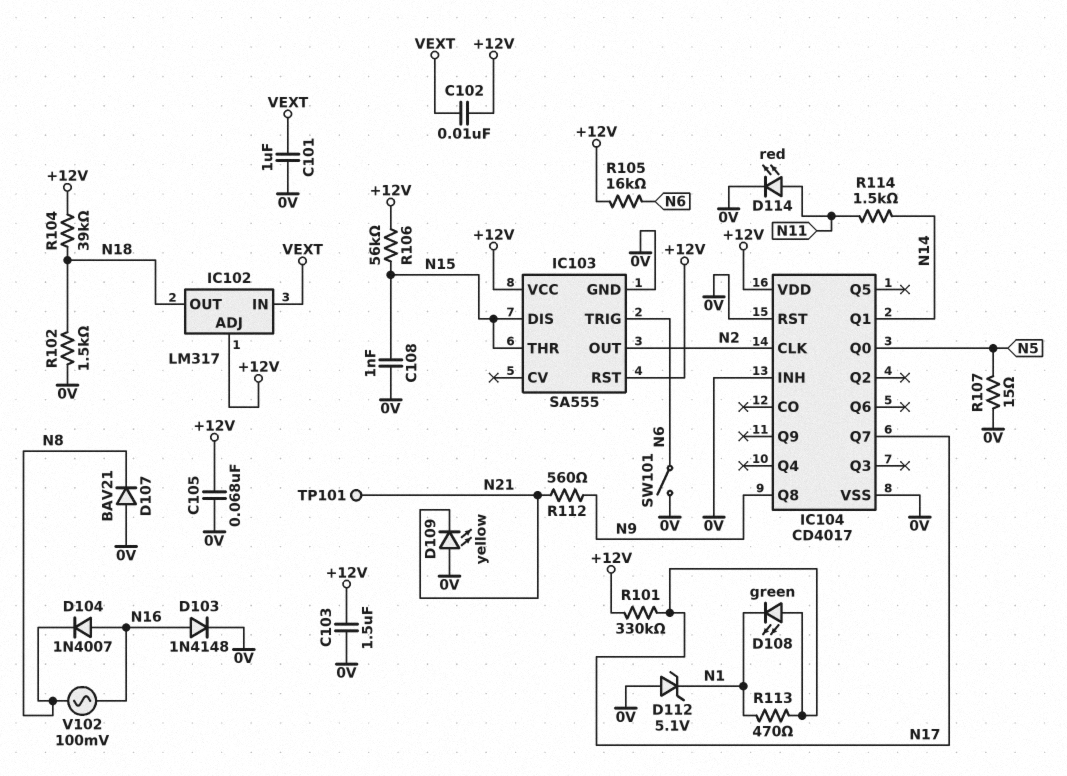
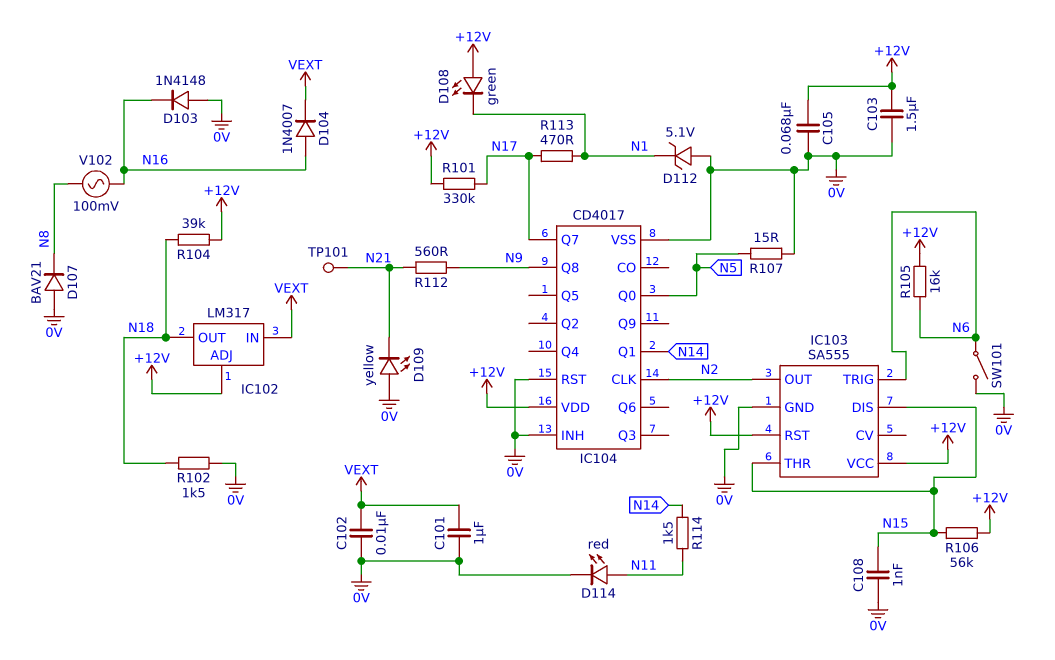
C102: 10nF (+12V, VEXT) -> 10nF (0V, VEXT)
D103: diode 1N4148 (A N16, K 0V) -> diode 1N4148 (A 0V, K N16)
D104: diode 1N4007 (A N16, K N8) -> diode 1N4007 (A N16, K VEXT)
D108: LED green (A N17, K N1) -> LED green (A +12V, K N1)

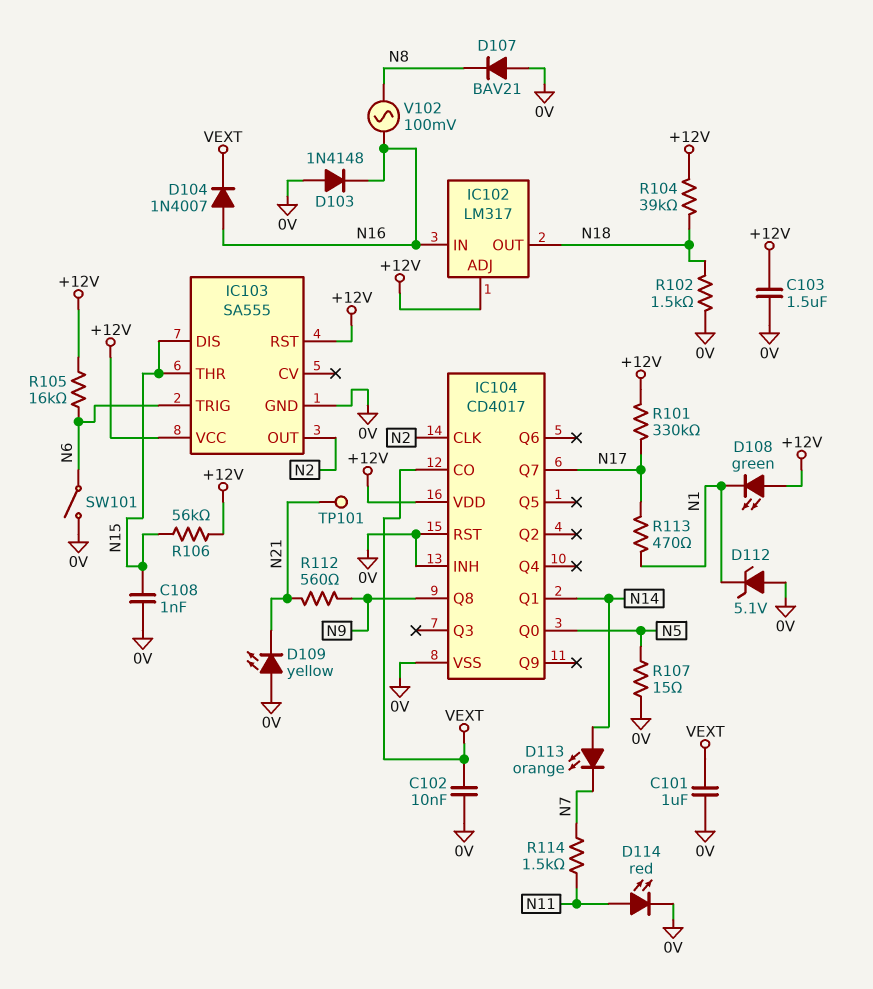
C105: 68nF (+12V, 0V) -> none
D113: none -> LED orange (A N14, K N7)
IC102 pin IN: VEXT -> N16
IC104 pin CO: none -> VEXT
R114: 1.5k (N11, N14) -> 1.5k (N7, N11)

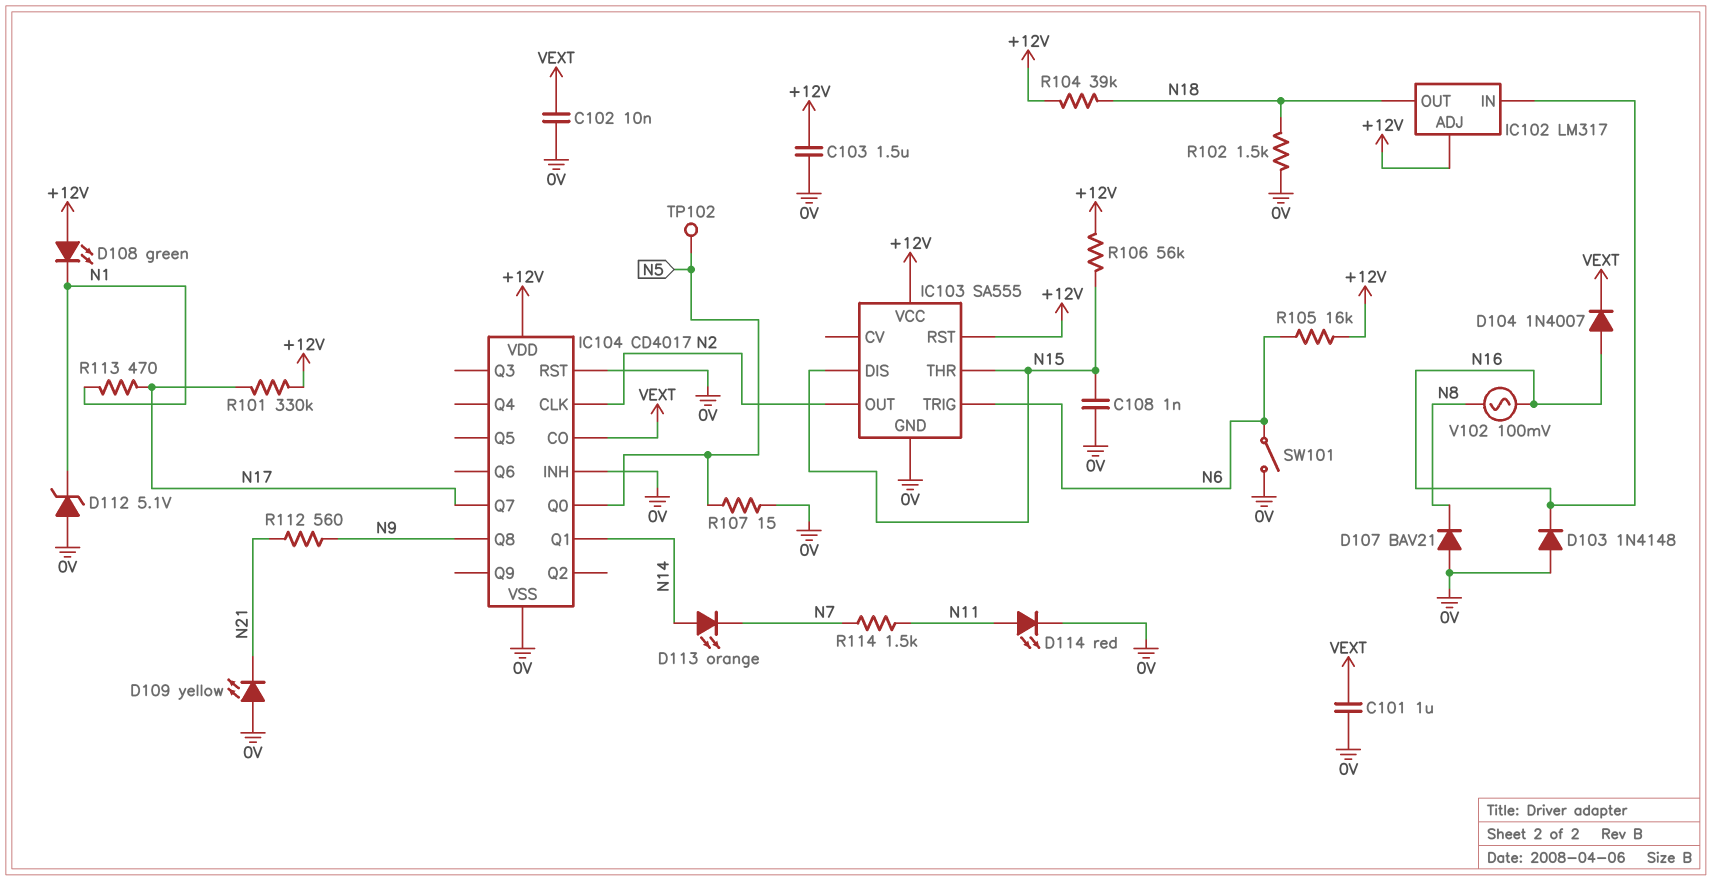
TP101: test point (N21) -> none
TP102: none -> test point (N5)

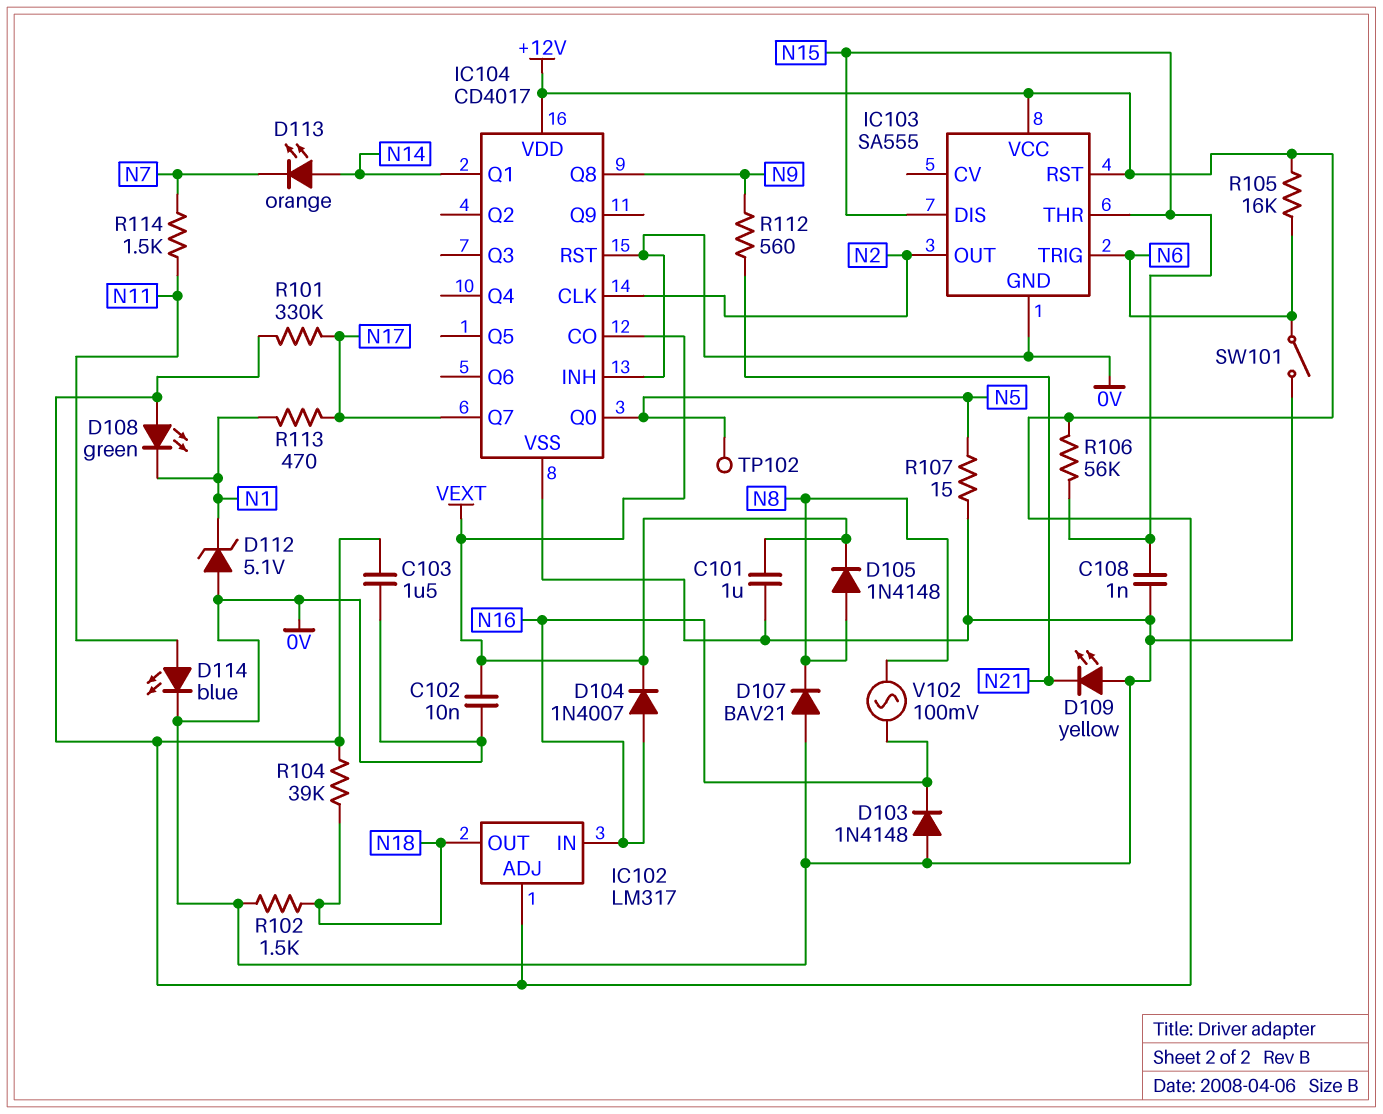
D105: none -> diode 1N4148 (A N8, K VEXT)
D114: LED red (A N11, K 0V) -> LED blue (A N11, K 0V)

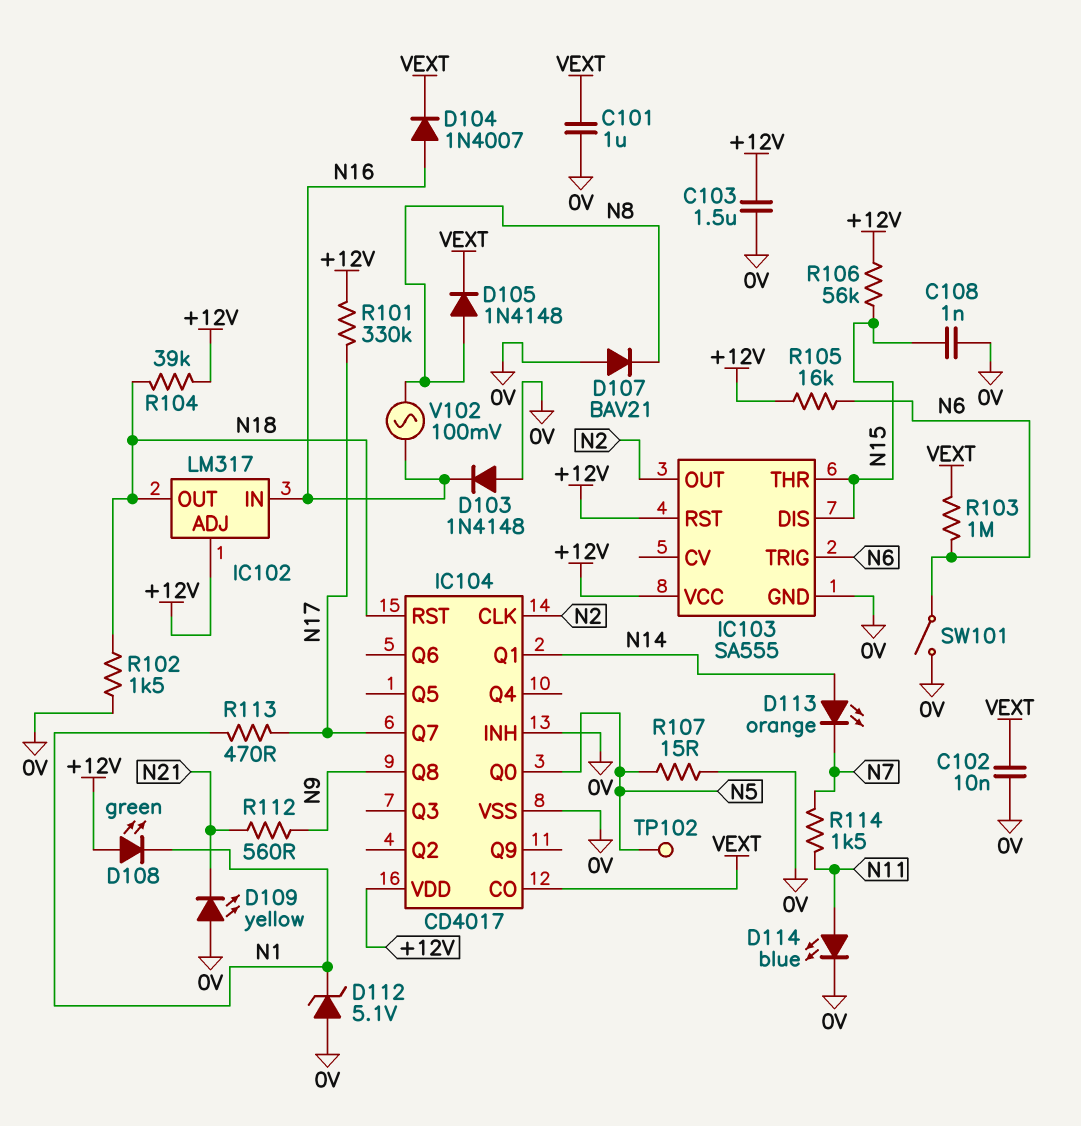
IC104 pin RST: 0V -> N18
R103: none -> 1M (N6, VEXT)

